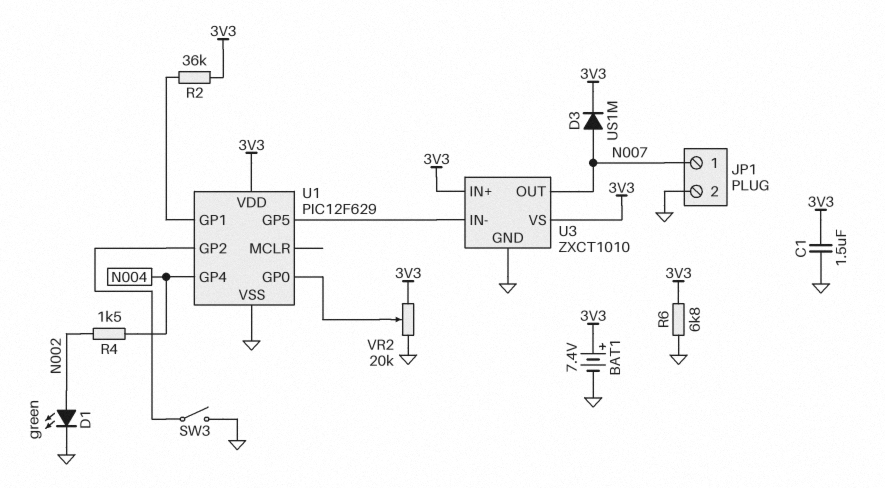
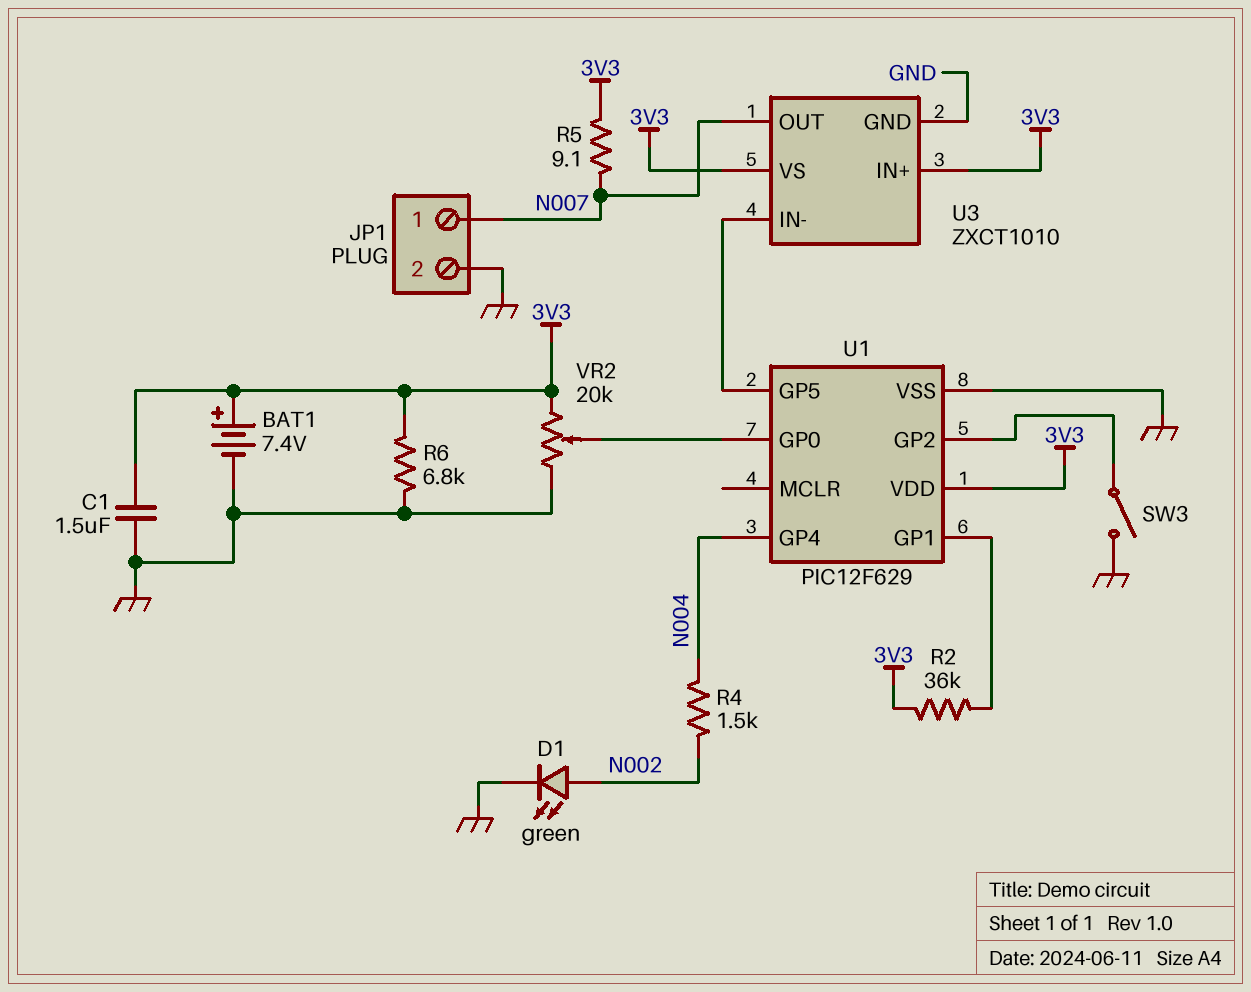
D3: diode US1M (A N007, K 3V3) -> none
R5: none -> 9.1 (3V3, N007)

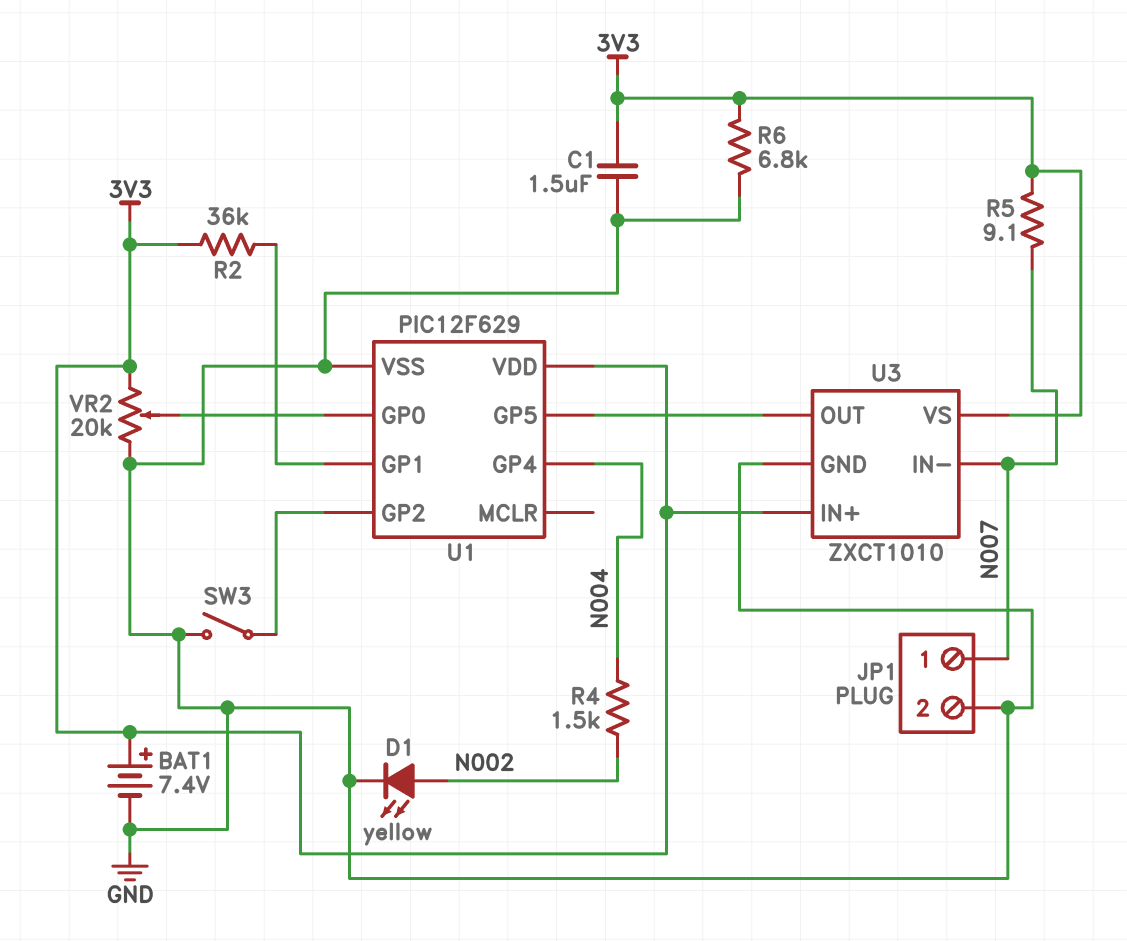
D1: LED green (A N002, K GND) -> LED yellow (A N002, K GND)
U3 pin IN-: U1/GP5 -> N007
U3 pin OUT: N007 -> U1/GP5

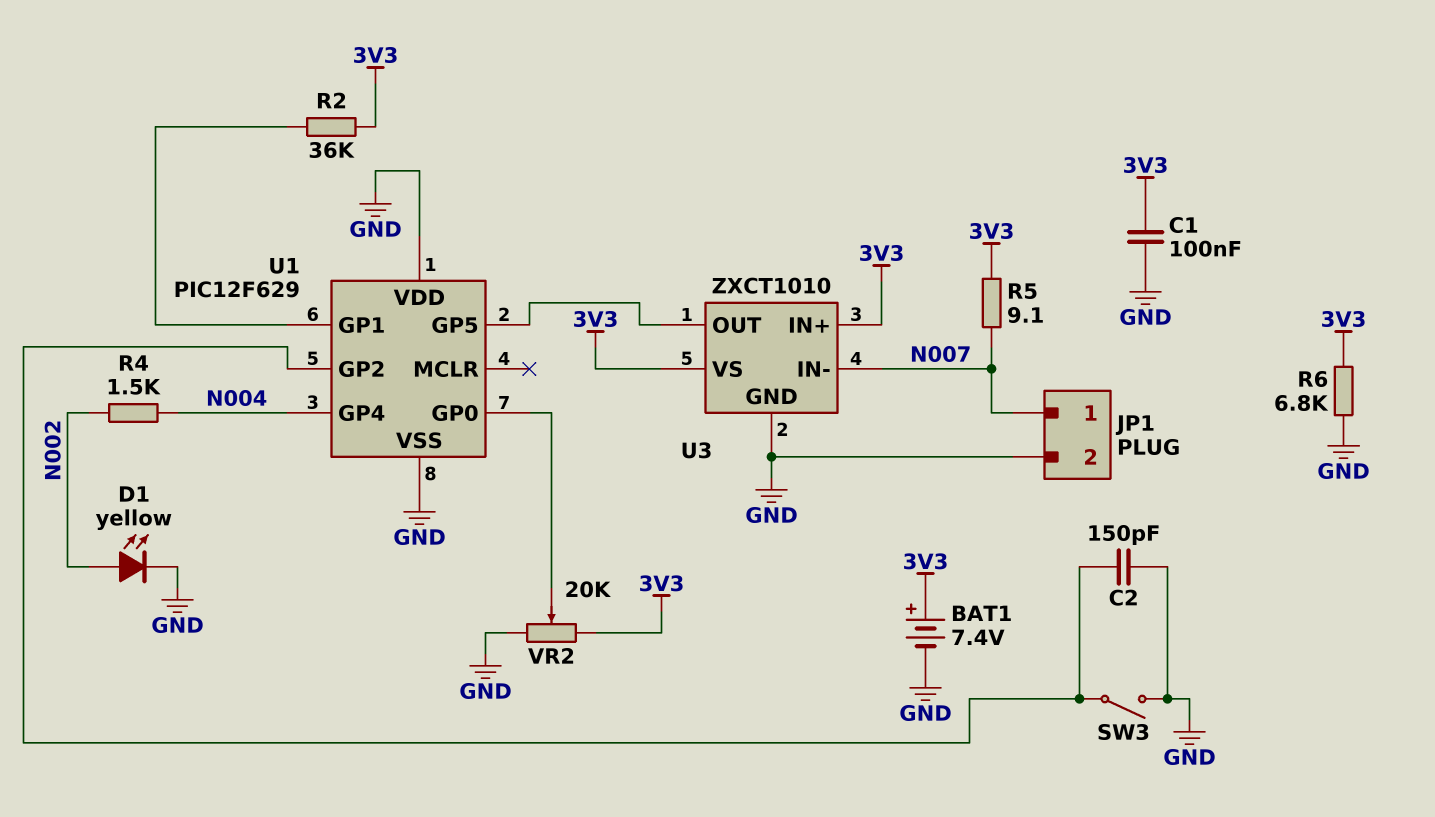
C1: 1.5uF (3V3, GND) -> 100nF (3V3, GND)
C2: none -> 150pF (GND, U1/GP2)
U1 pin VDD: 3V3 -> GND

